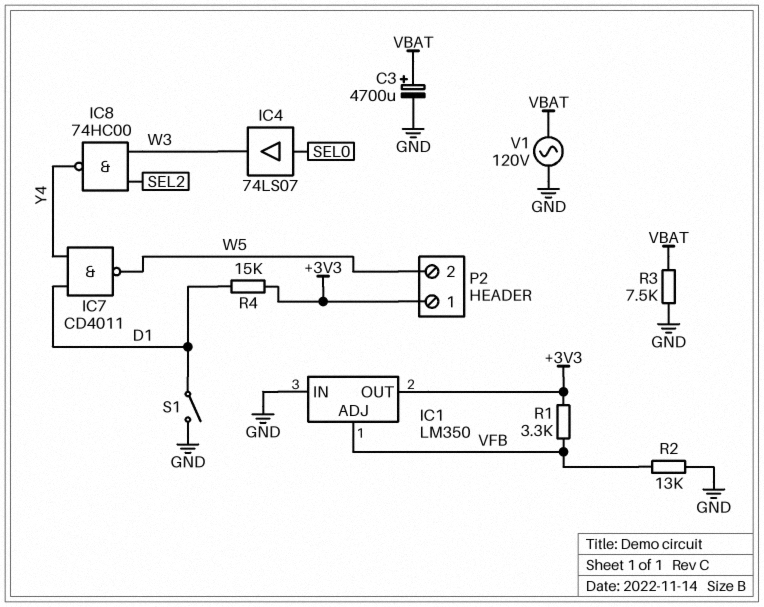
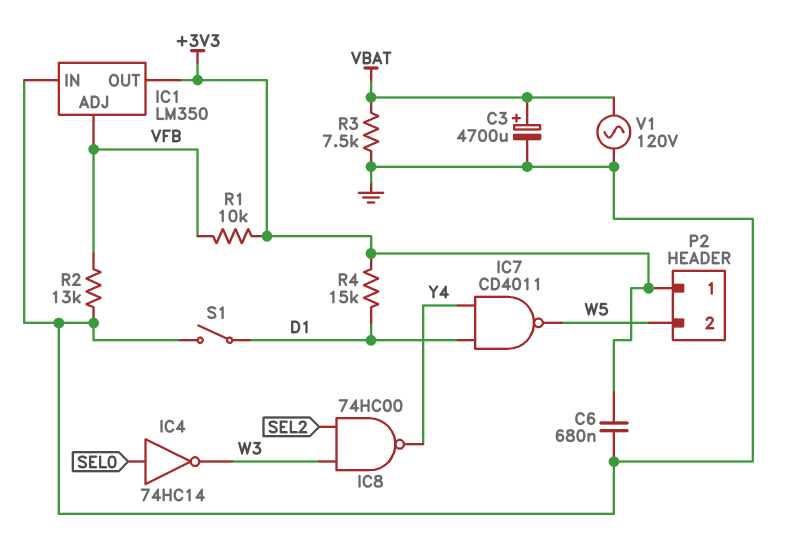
C6: none -> 680nF (+3V3, GND)
IC4: buffer 74LS07 (in SEL0, out W3) -> NOT 74HC14 (in SEL0, out W3)
R1: 3.3k (+3V3, VFB) -> 10k (+3V3, VFB)

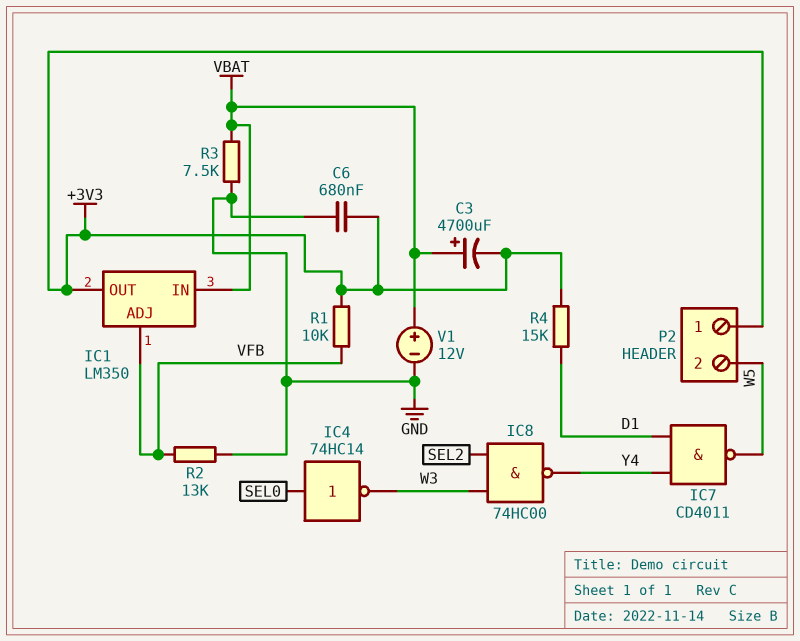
C3: 4700uF (plus VBAT, minus GND) -> 4700uF (plus VBAT, minus +3V3)
IC1 pin IN: GND -> VBAT
S1: switch (D1, GND) -> none
V1: AC 120V (GND, VBAT) -> 12V (plus VBAT, minus GND)

